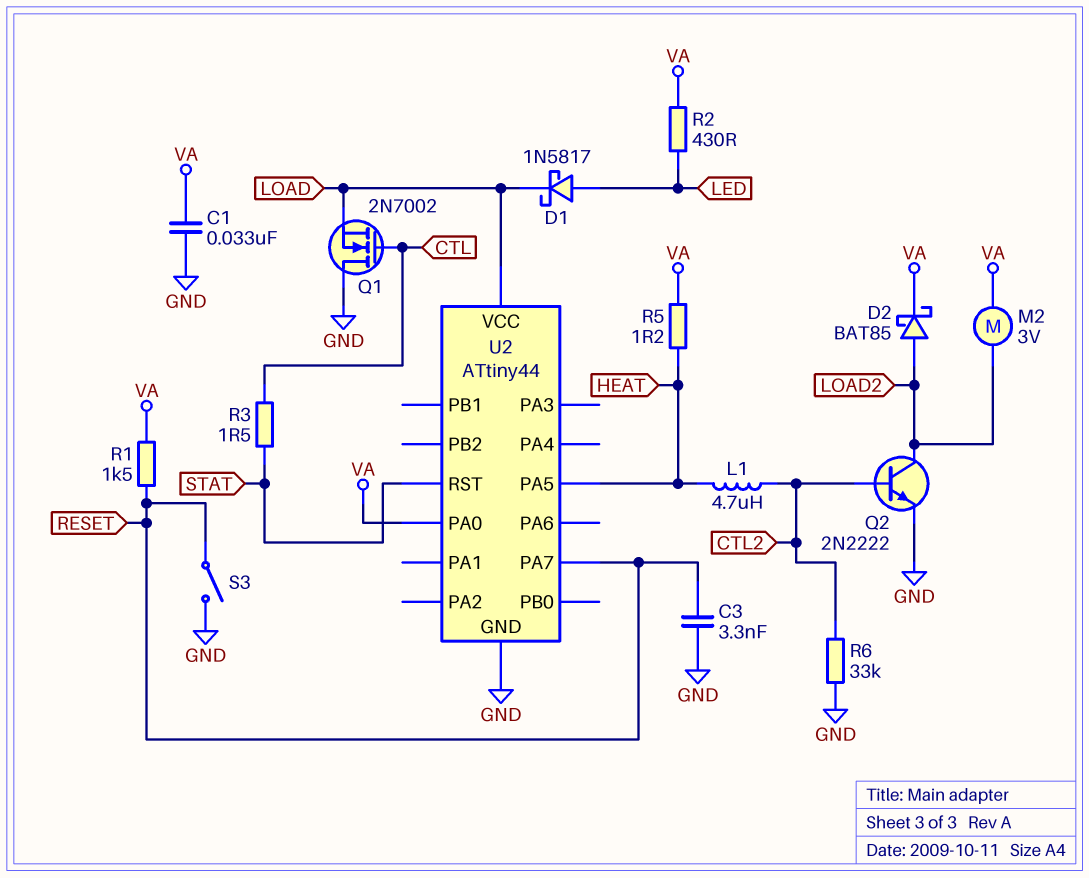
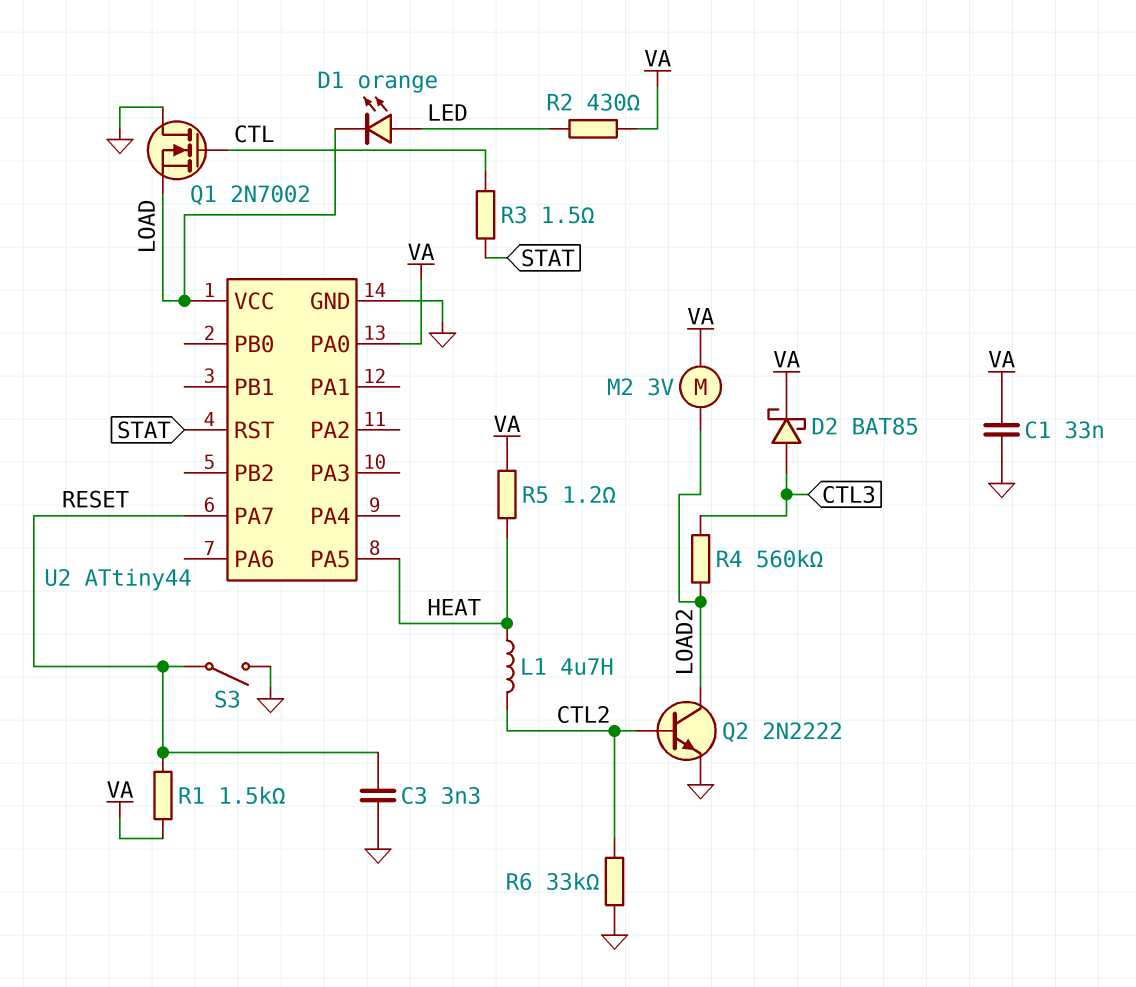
D1: schottky 1N5817 (A LED, K LOAD) -> LED orange (A LED, K LOAD)
D2: schottky BAT85 (A LOAD2, K VA) -> schottky BAT85 (A CTL3, K VA)
R4: none -> 560k (CTL3, LOAD2)

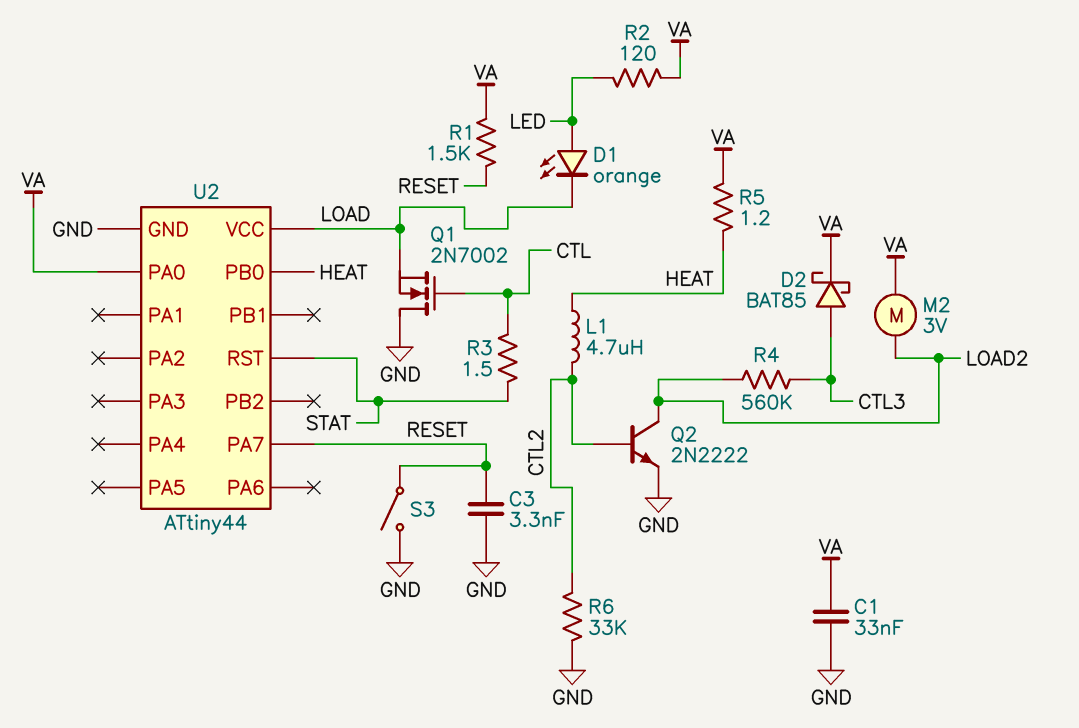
R2: 430 (LED, VA) -> 120 (LED, VA)
U2 pin PA5: HEAT -> none
U2 pin PB0: none -> HEAT

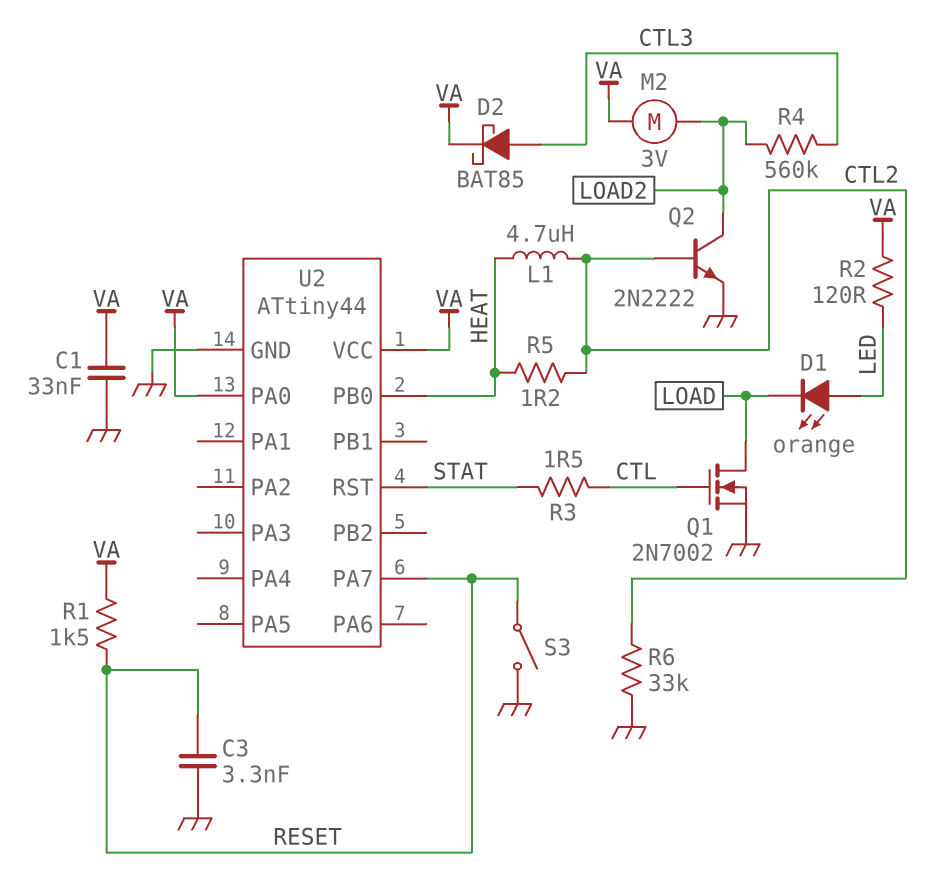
Q1: NMOS 2N7002 (G CTL, D GND, S LOAD) -> NMOS 2N7002 (G CTL, D LOAD, S GND)
R5: 1.2 (HEAT, VA) -> 1.2 (CTL2, HEAT)
U2 pin VCC: LOAD -> VA

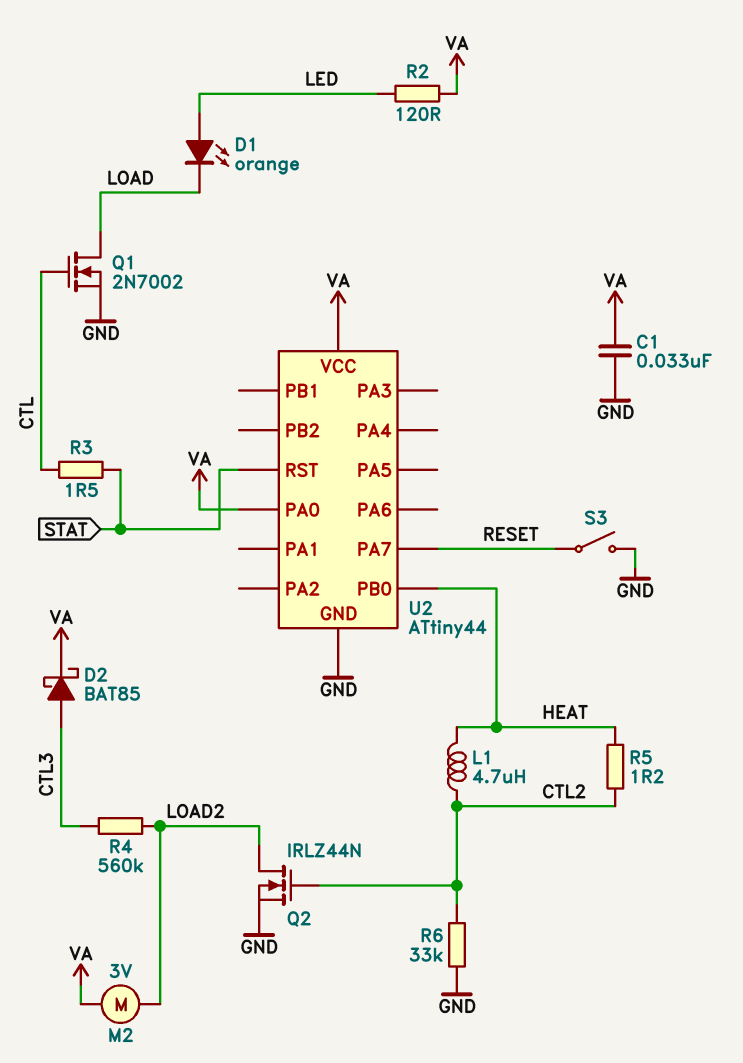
C3: 3.3nF (GND, RESET) -> none
Q2: NPN 2N2222 (B CTL2, C LOAD2, E GND) -> NMOS IRLZ44N (G CTL2, D LOAD2, S GND)
R1: 1.5k (RESET, VA) -> none

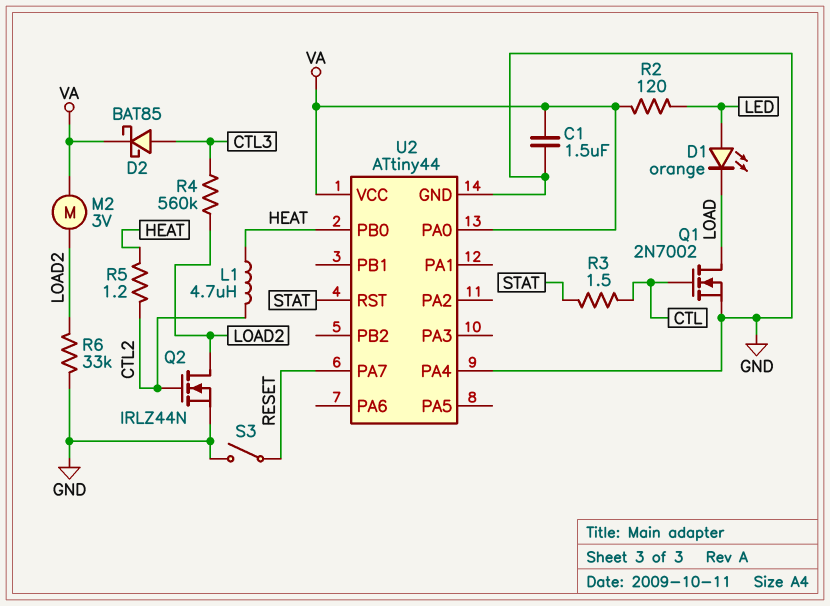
C1: 33nF (GND, VA) -> 1.5uF (GND, VA)
R6: 33k (CTL2, GND) -> 33k (GND, LOAD2)
U2 pin PA4: none -> GND

